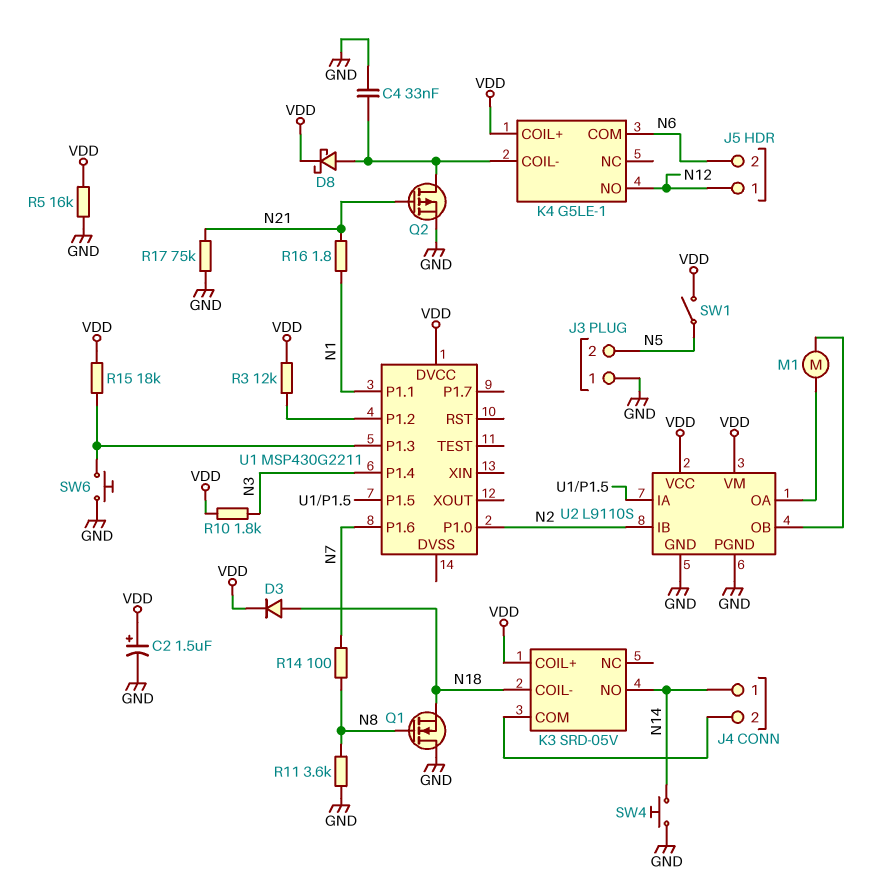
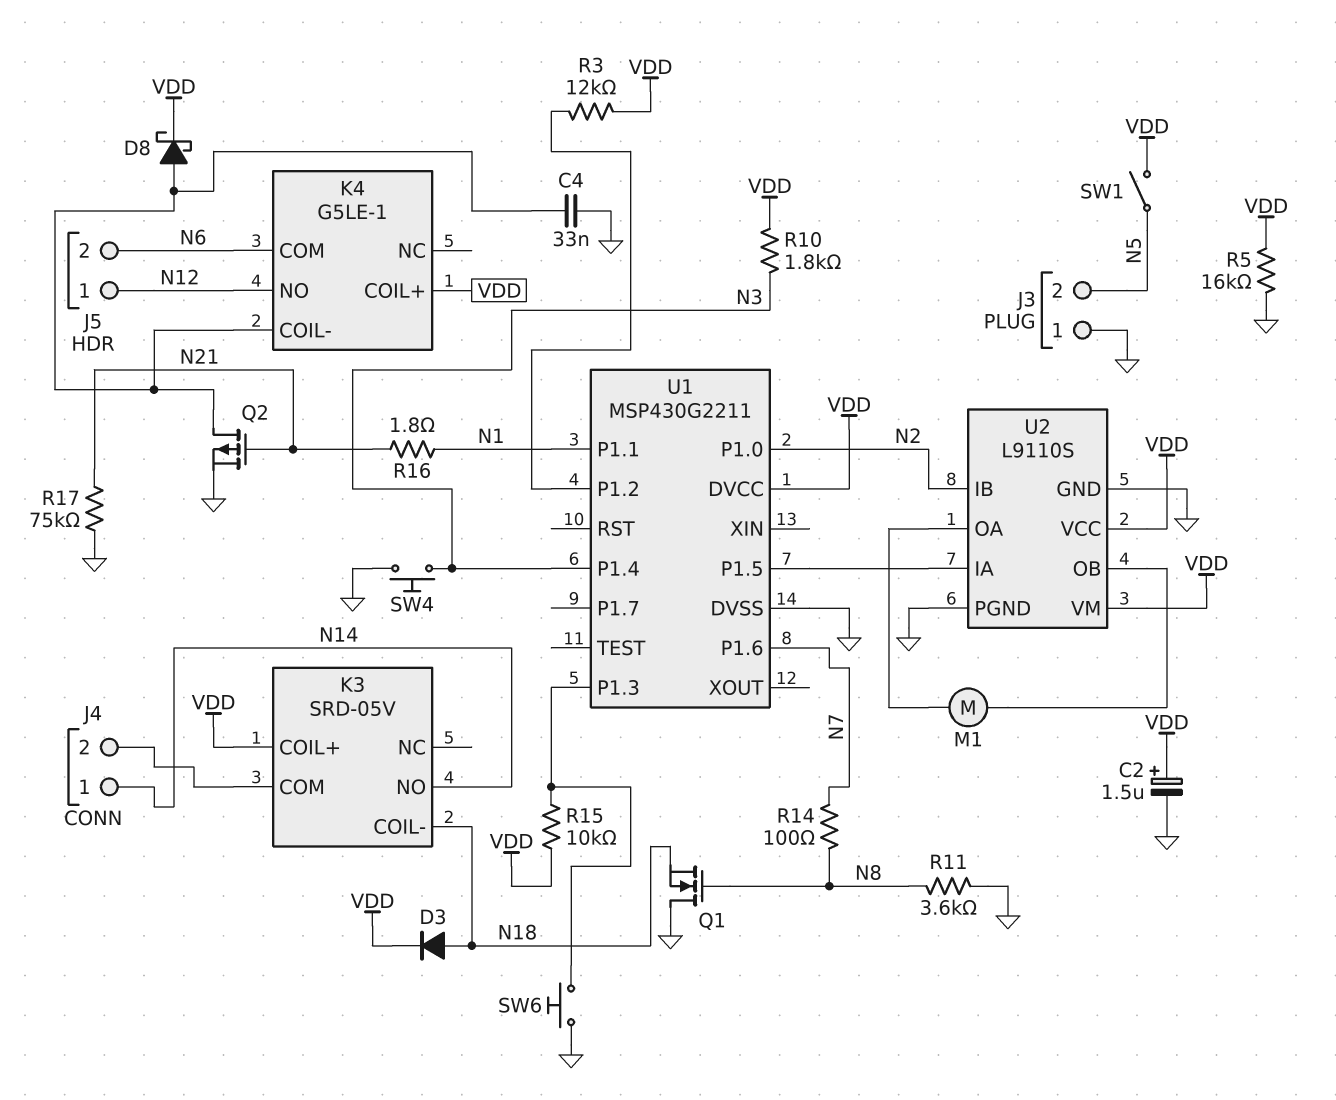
R15: 18k (U1/P1.3, VDD) -> 10k (U1/P1.3, VDD)
SW4: button (GND, N14) -> button (GND, N3)
U1 pin DVSS: none -> GND

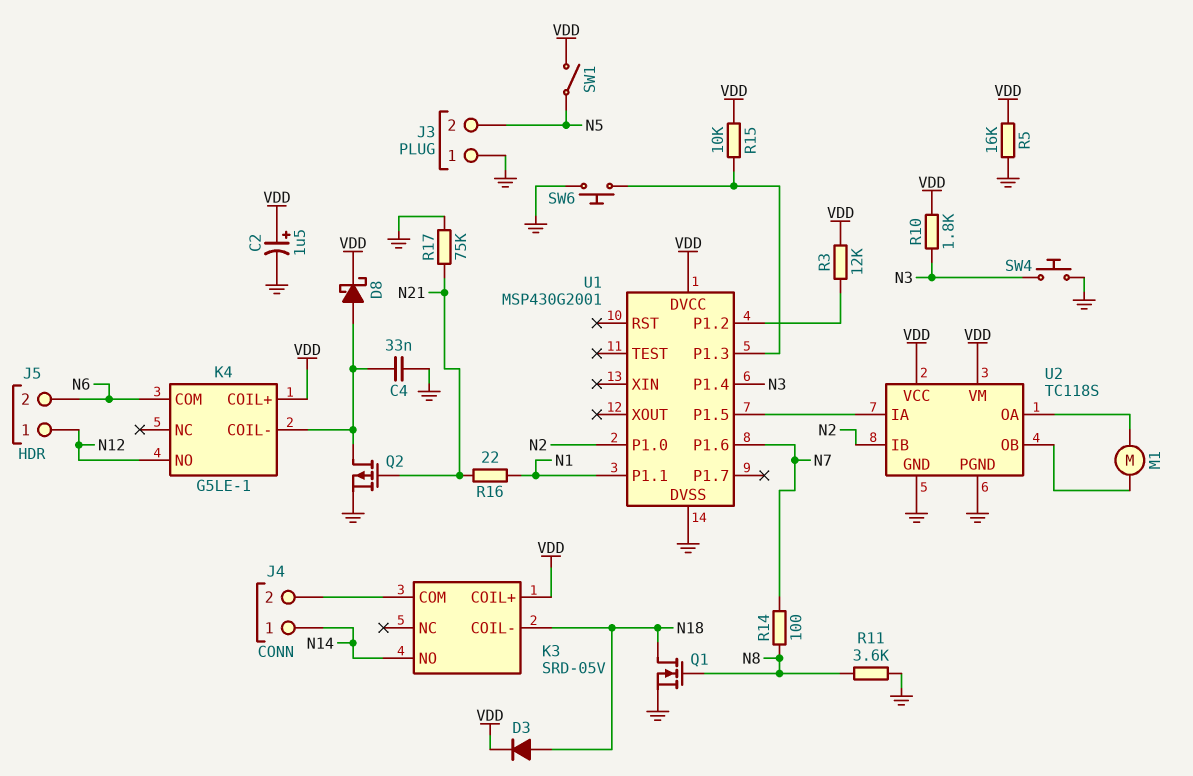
Q1: NMOS (G N8, D GND, S N18) -> NMOS (G N8, D N18, S GND)
R16: 1.8 (N1, N21) -> 22 (N1, N21)
U1: MSP430G2211 -> MSP430G2001
U2: L9110S -> TC118S

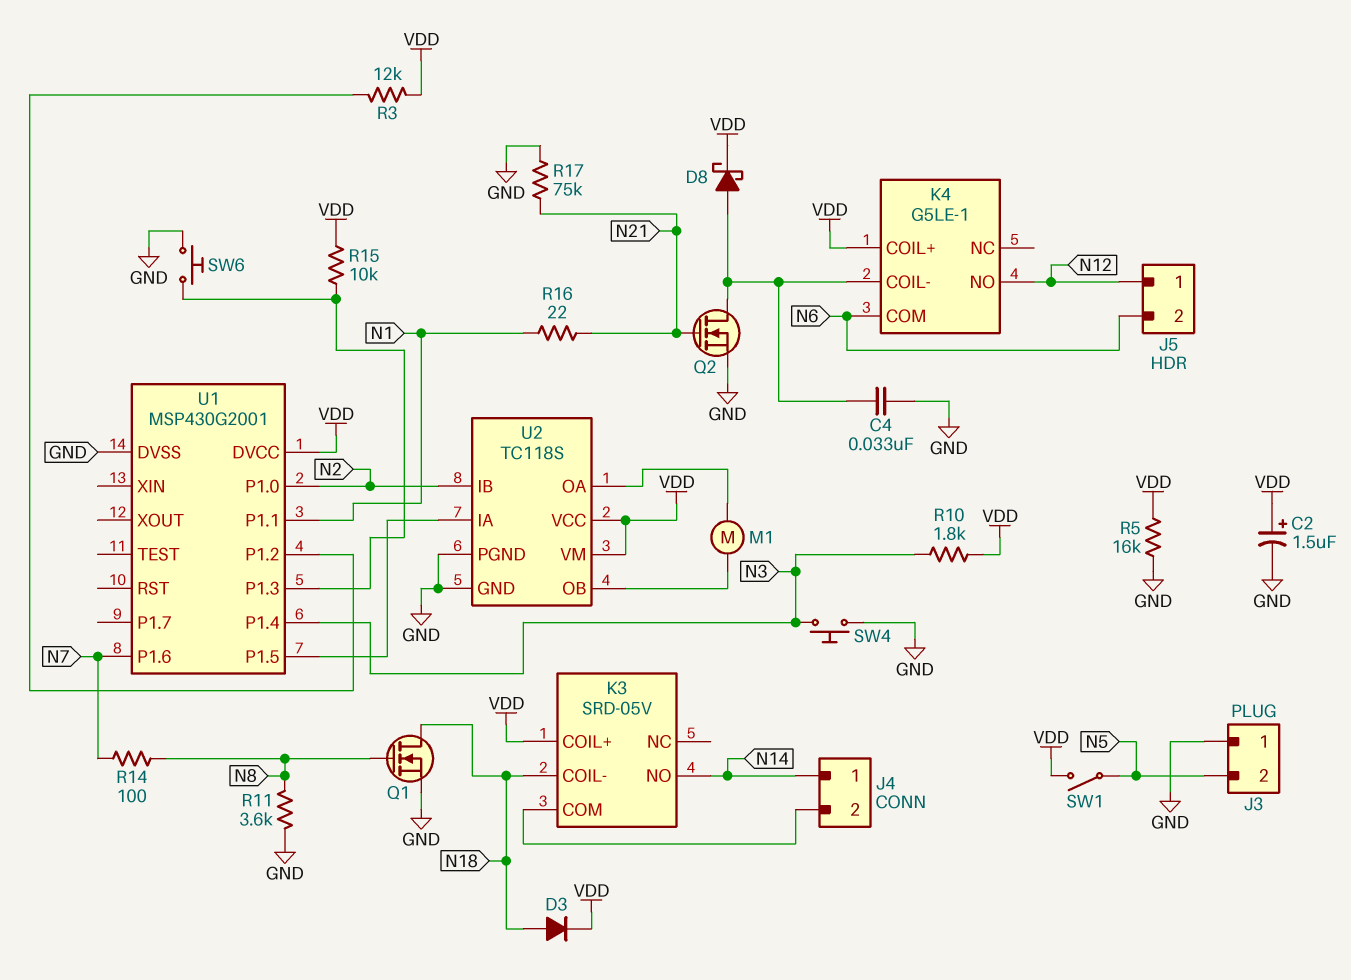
Q2: PMOS (G N21, D K4/COIL-, S GND) -> NMOS (G N21, D K4/COIL-, S GND)

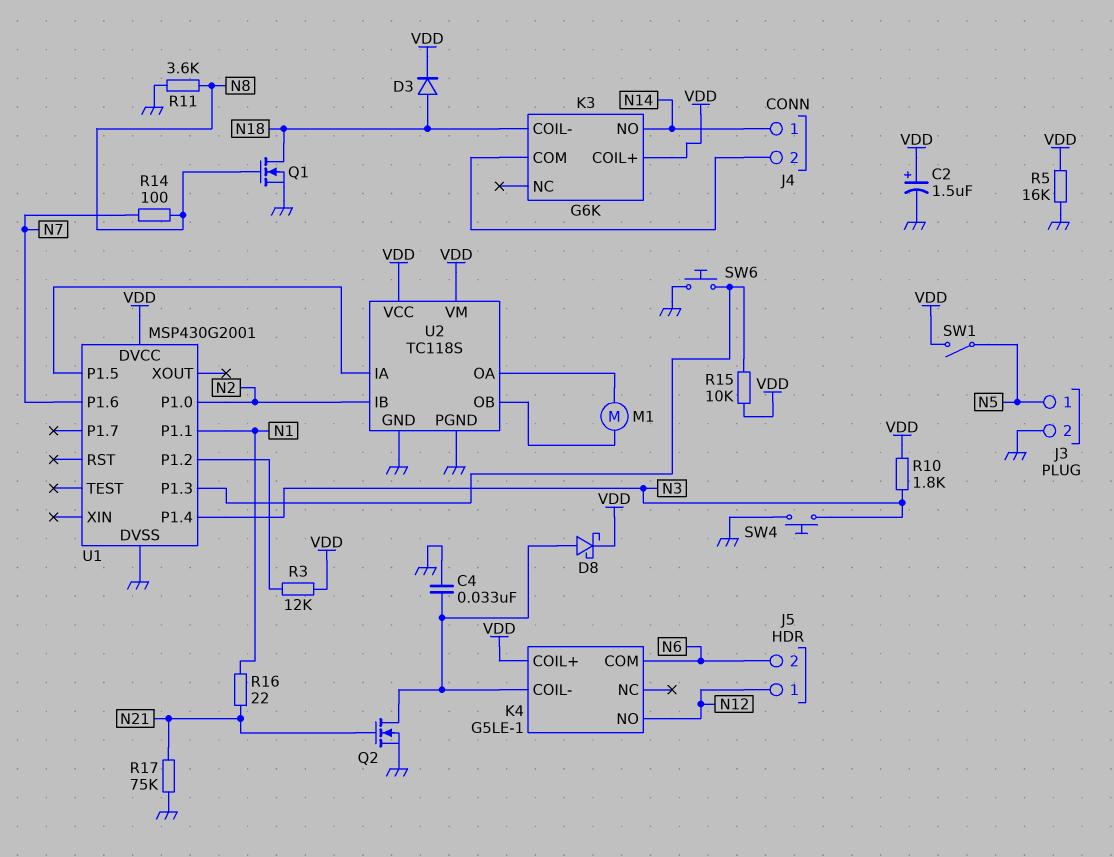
J3 pin 1: GND -> N5
J3 pin 2: N5 -> GND
K3: SRD-05V -> G6K

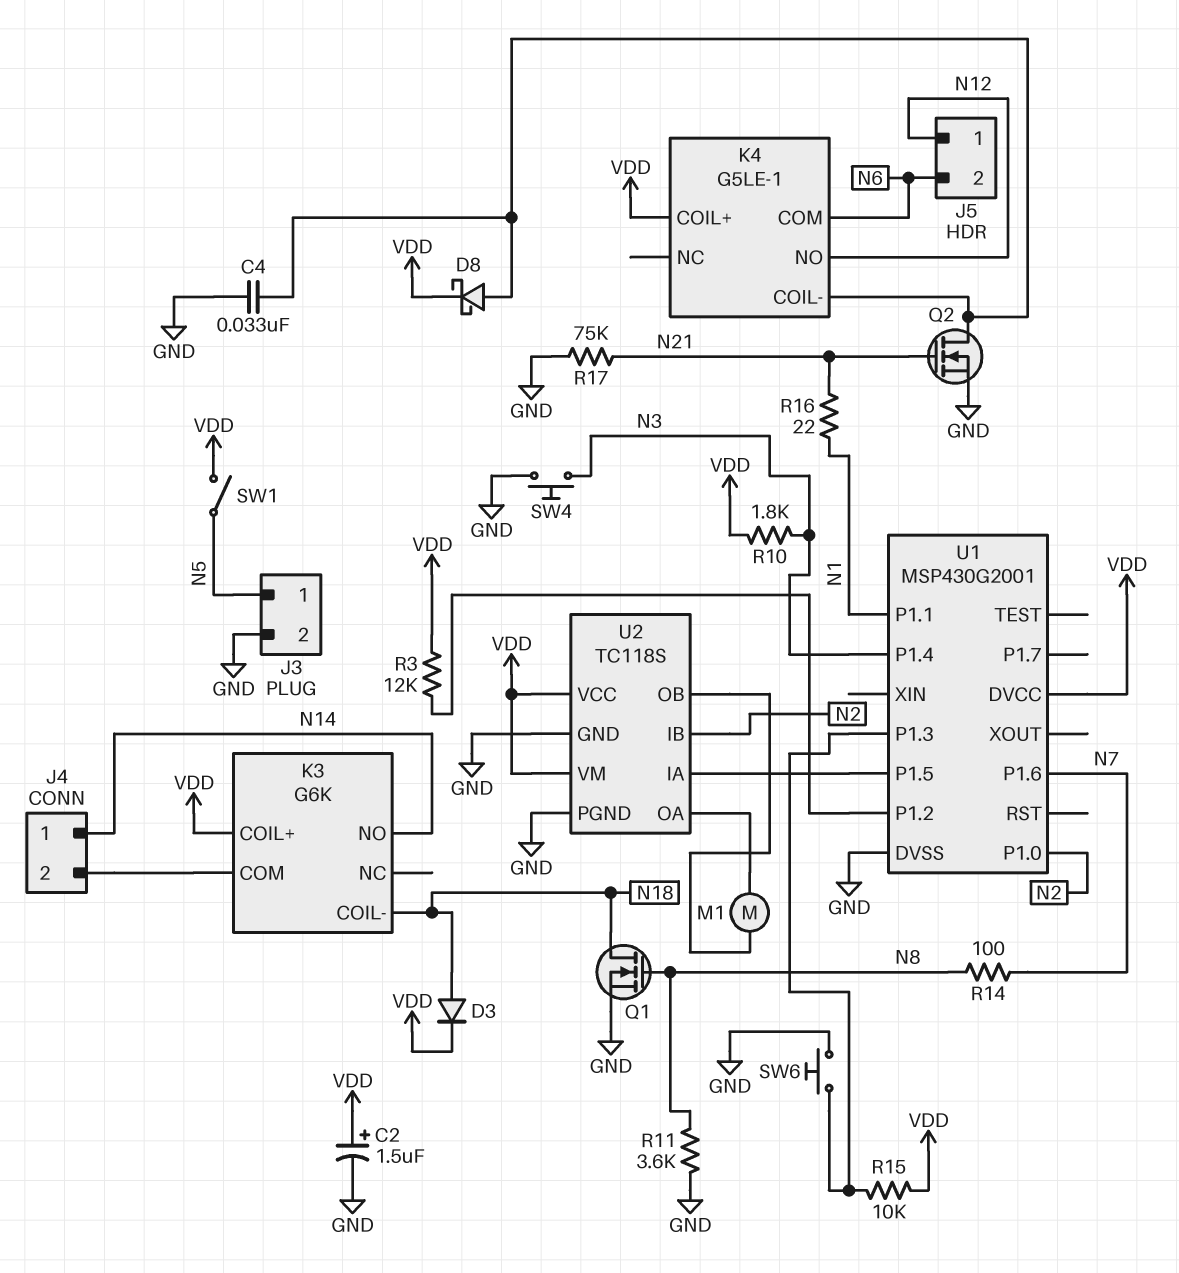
R5: 16k (GND, VDD) -> none

